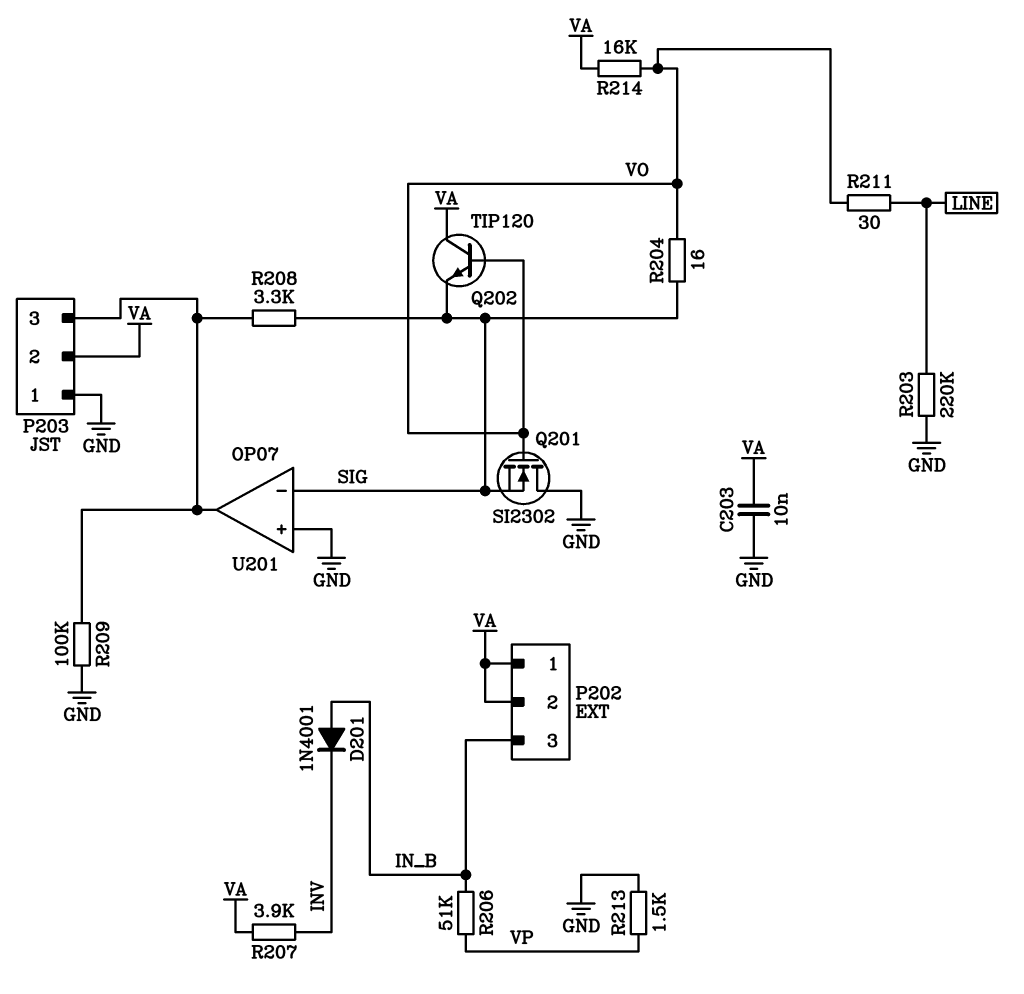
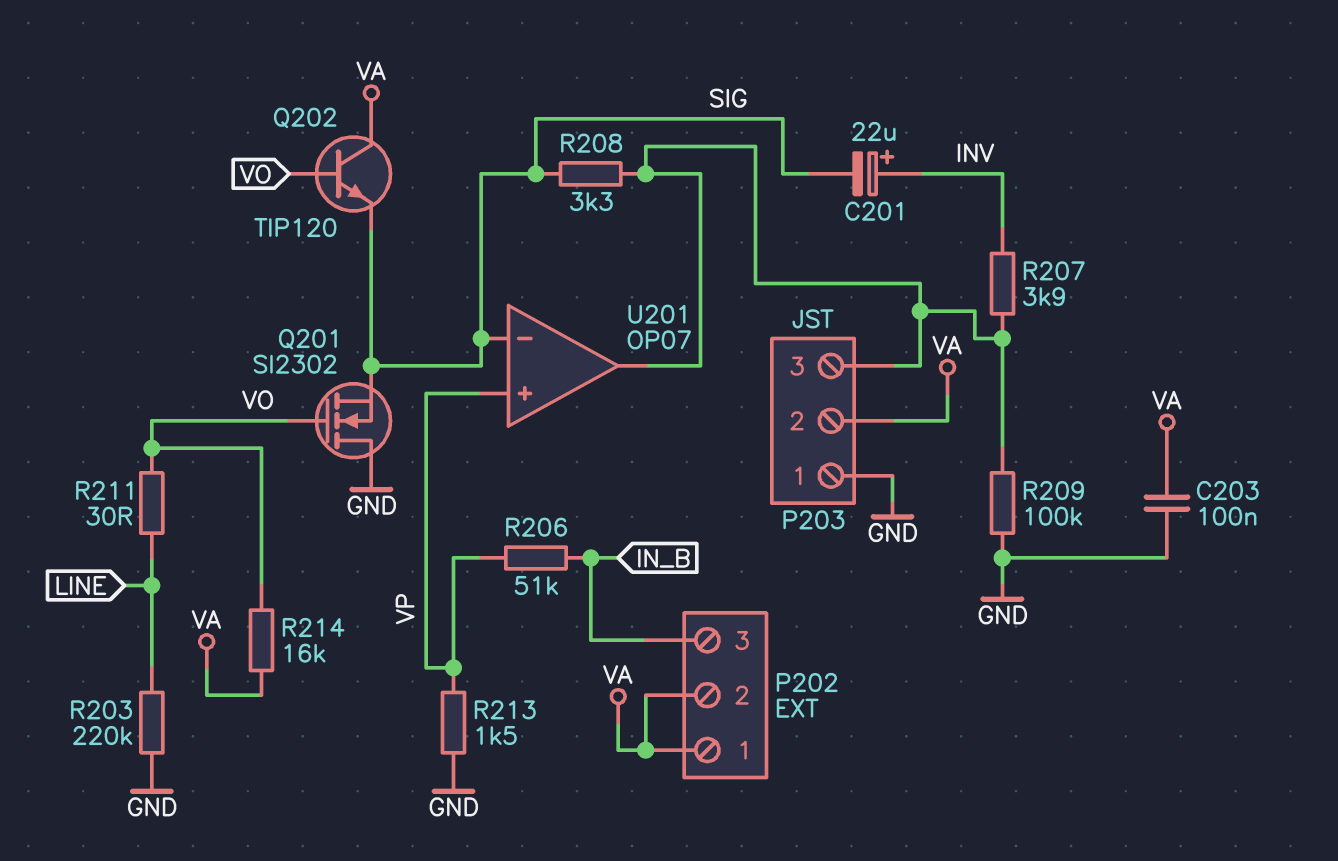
C201: none -> 22uF (plus INV, minus SIG)
C203: 10nF (GND, VA) -> 100nF (GND, VA)
D201: diode 1N4001 (A IN_B, K INV) -> none
R204: 16 (SIG, VO) -> none
R207: 3.9k (INV, VA) -> 3.9k (INV, P203/3)
U201 pin in+: GND -> VP

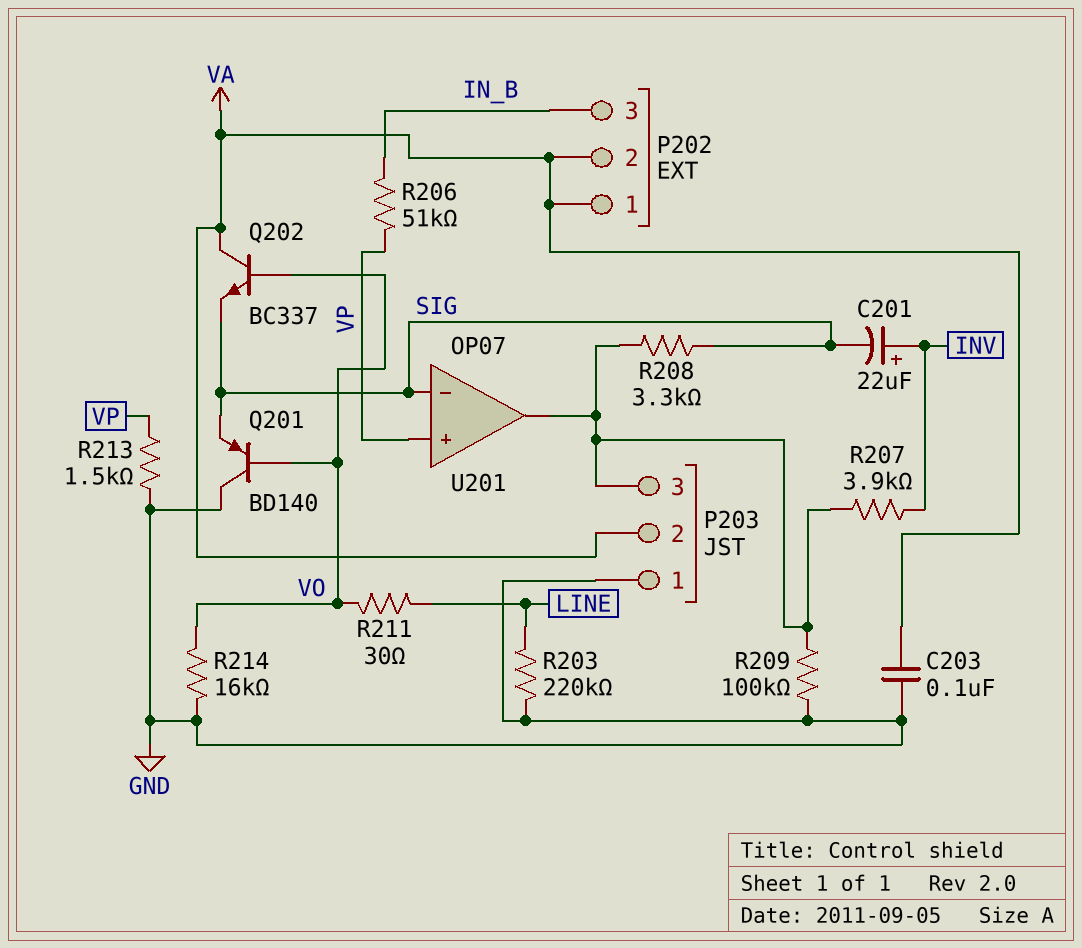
Q201: NMOS SI2302 (G VO, D GND, S SIG) -> PNP BD140 (B VO, C GND, E SIG)
Q202: NPN TIP120 (B VO, C VA, E SIG) -> NPN BC337 (B VO, C VA, E SIG)
R214: 16k (VA, VO) -> 16k (GND, VO)

